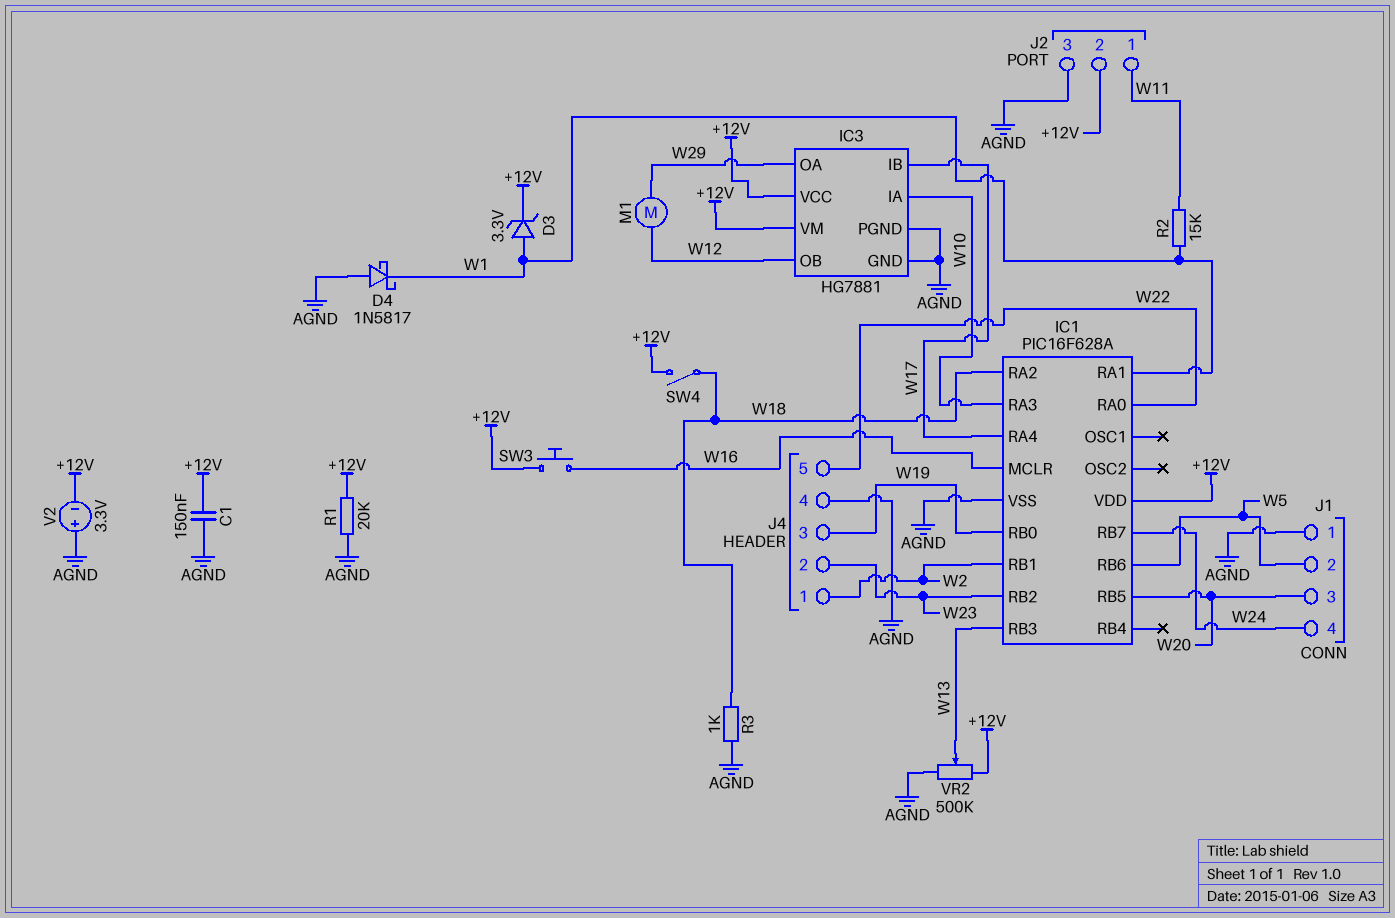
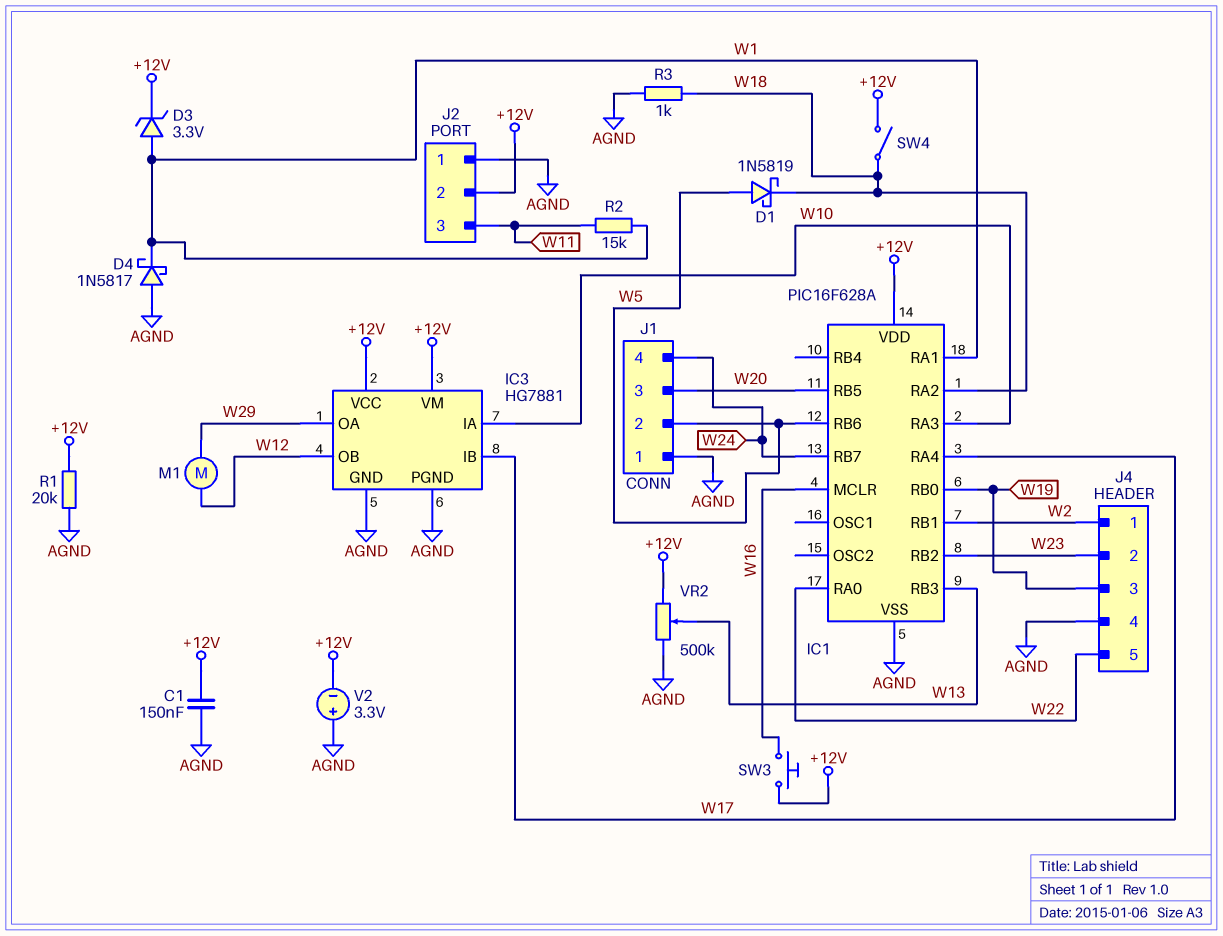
D1: none -> schottky 1N5819 (A W5, K W18)
J2 pin 1: W11 -> AGND
J2 pin 3: AGND -> W11

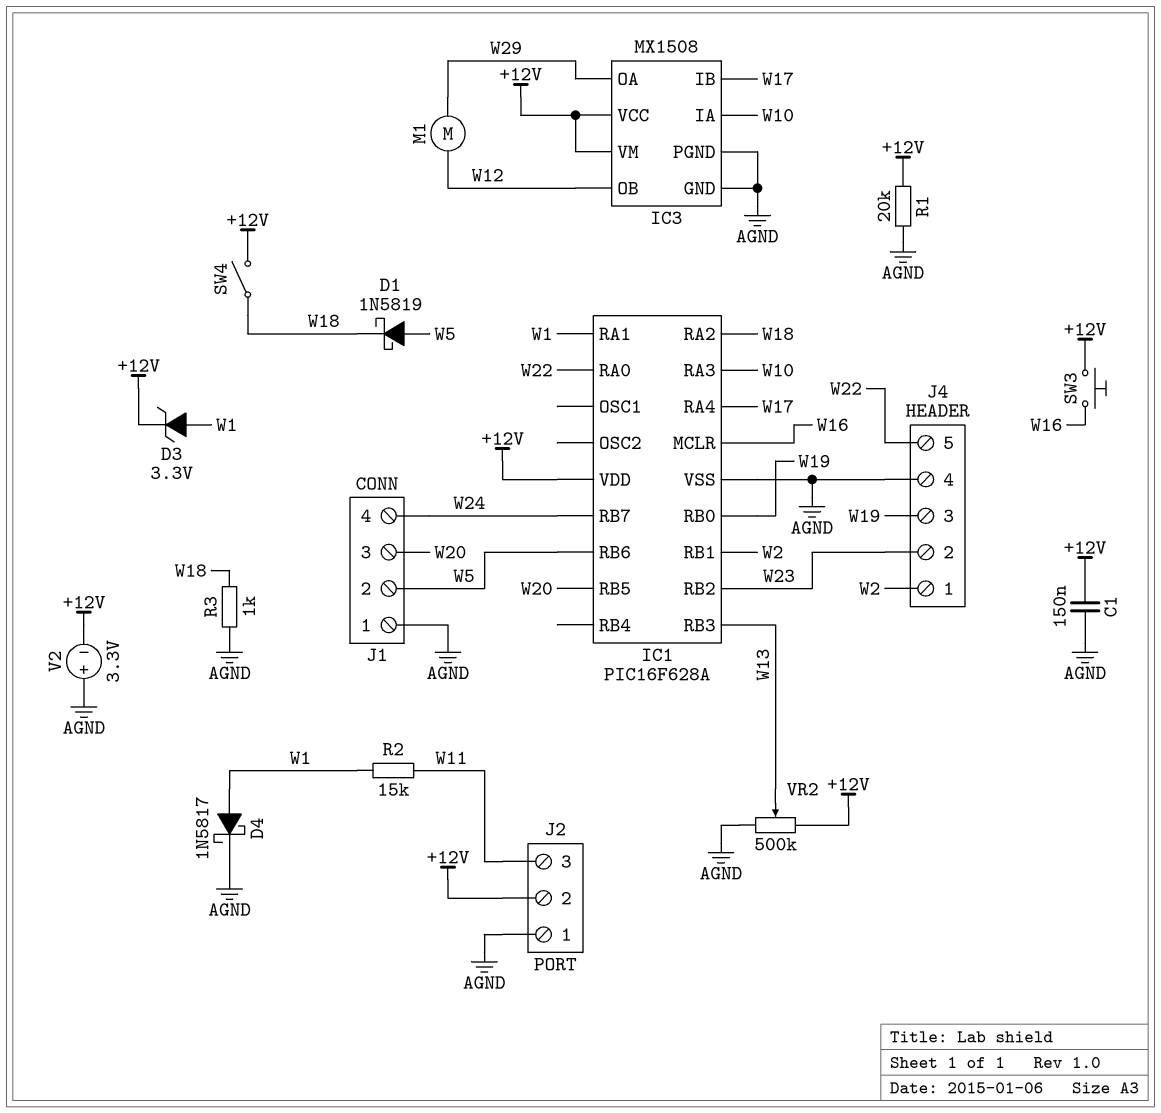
D4: schottky 1N5817 (A AGND, K W1) -> schottky 1N5817 (A W1, K AGND)
IC3: HG7881 -> MX1508

